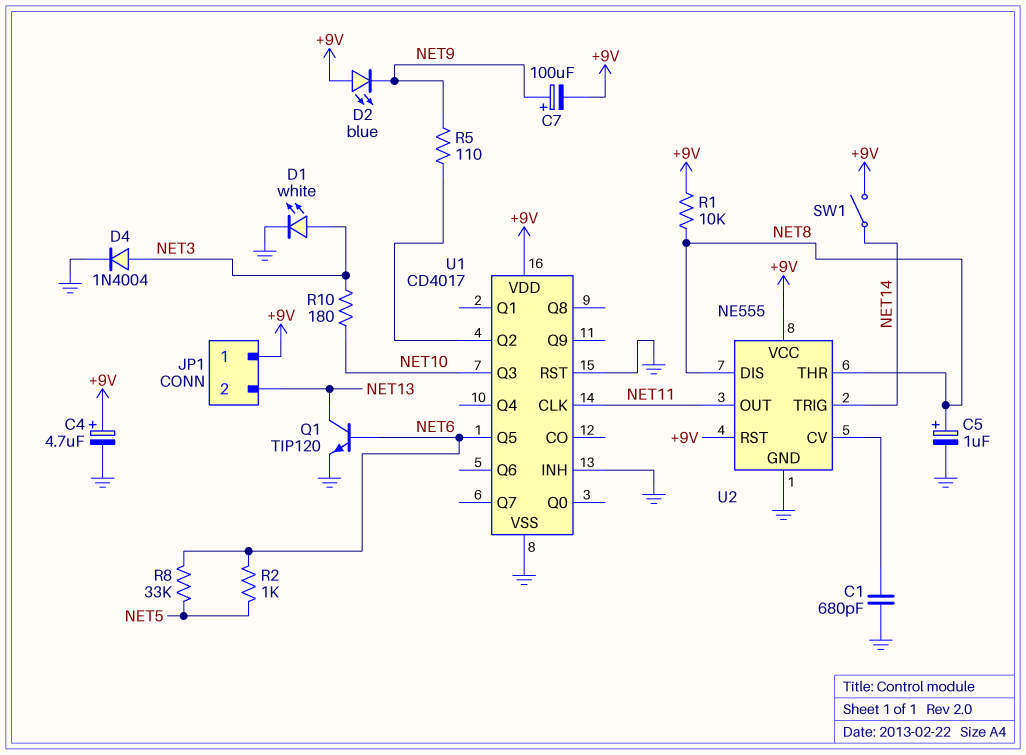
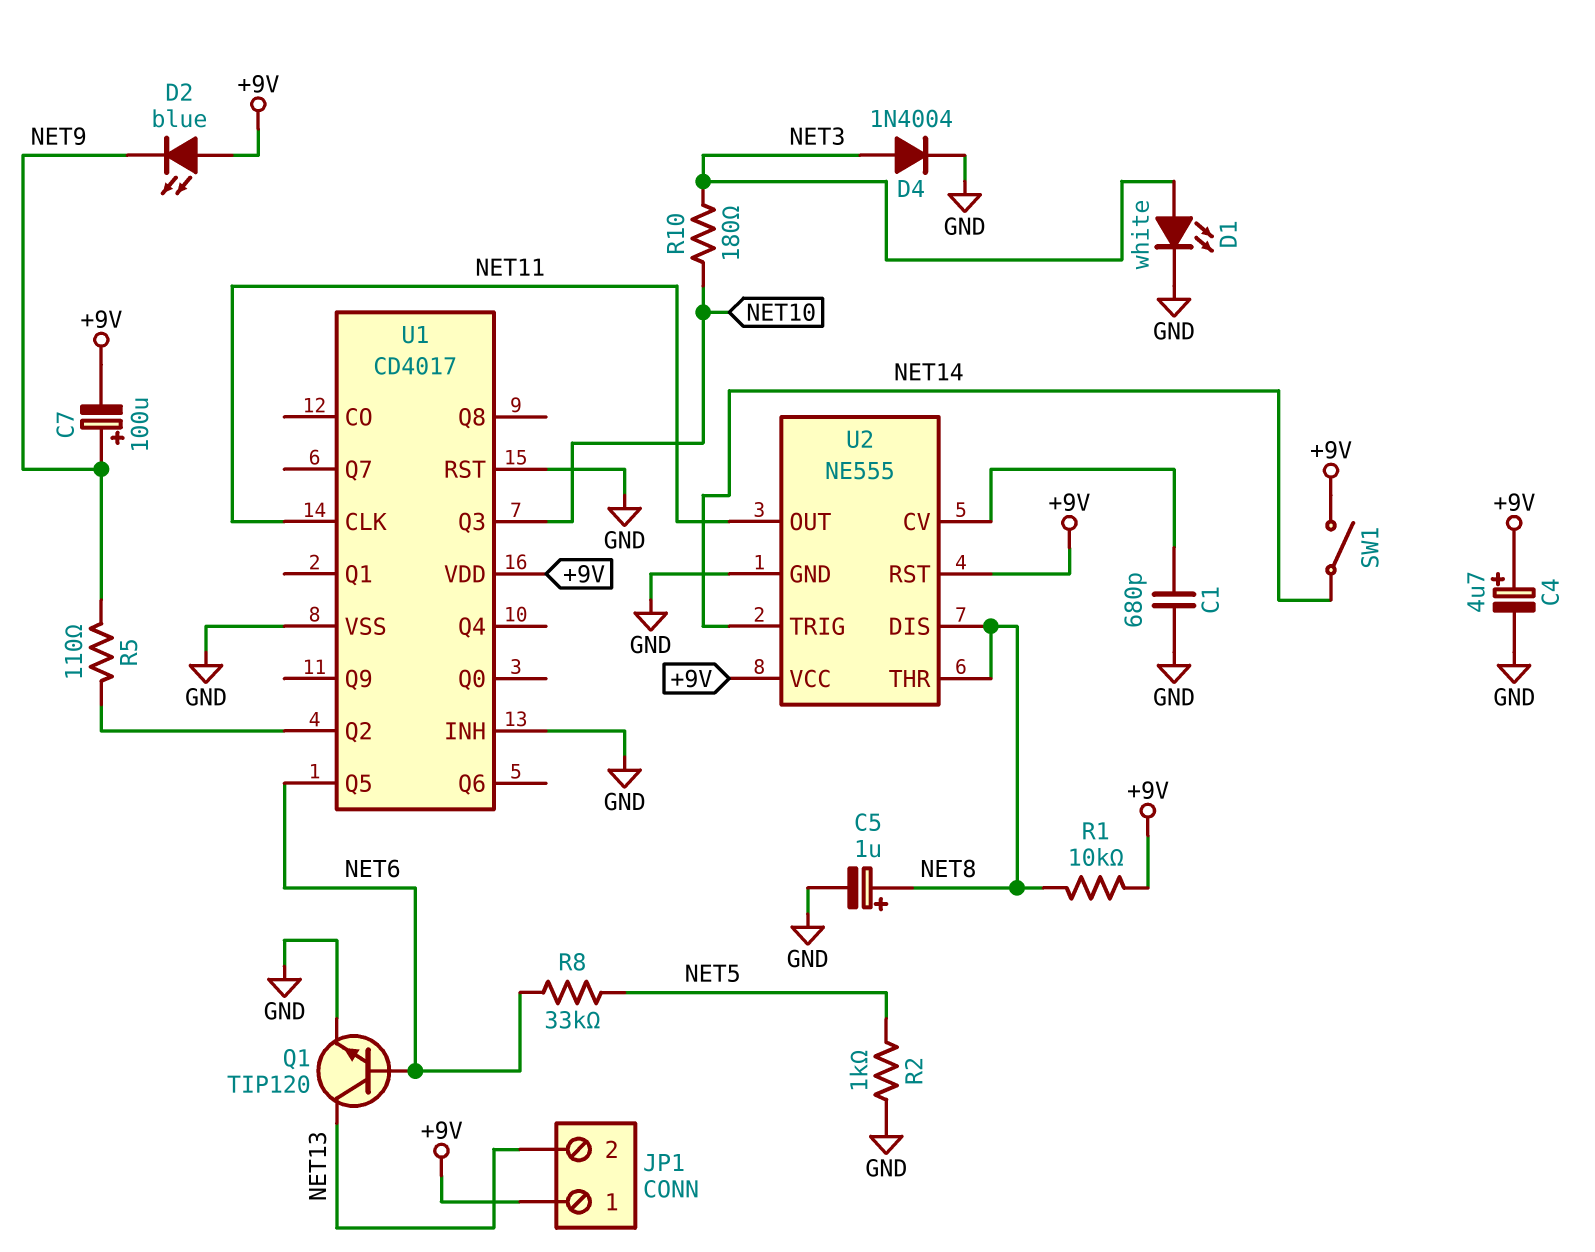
R2: 1k (NET5, NET6) -> 1k (GND, NET5)

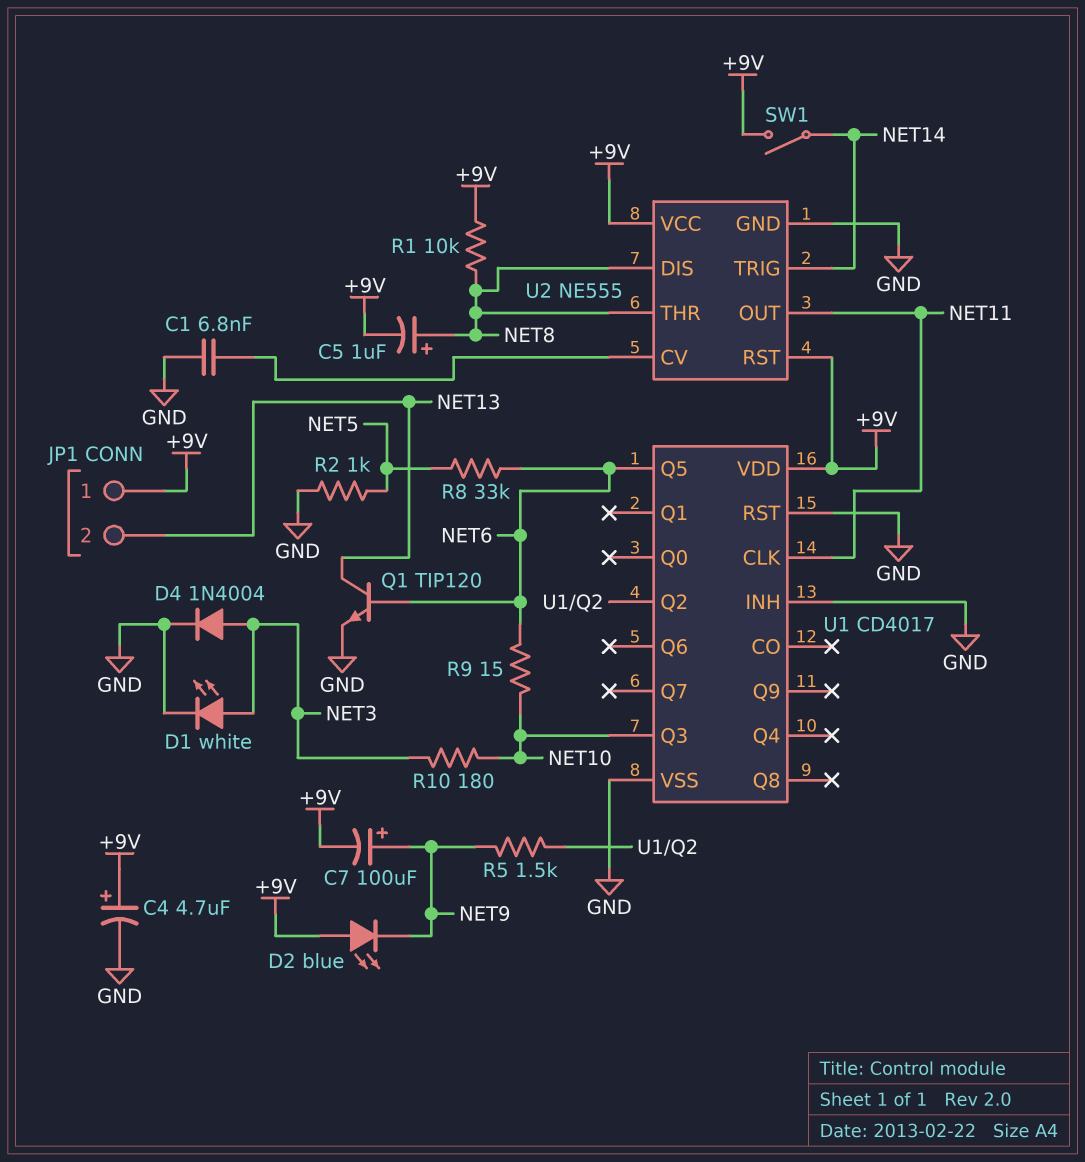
C1: 680pF (GND, U2/CV) -> 6.8nF (GND, U2/CV)
C5: 1uF (plus NET8, minus GND) -> 1uF (plus NET8, minus +9V)
R5: 110 (NET9, U1/Q2) -> 1.5k (NET9, U1/Q2)
R9: none -> 15 (NET6, NET10)

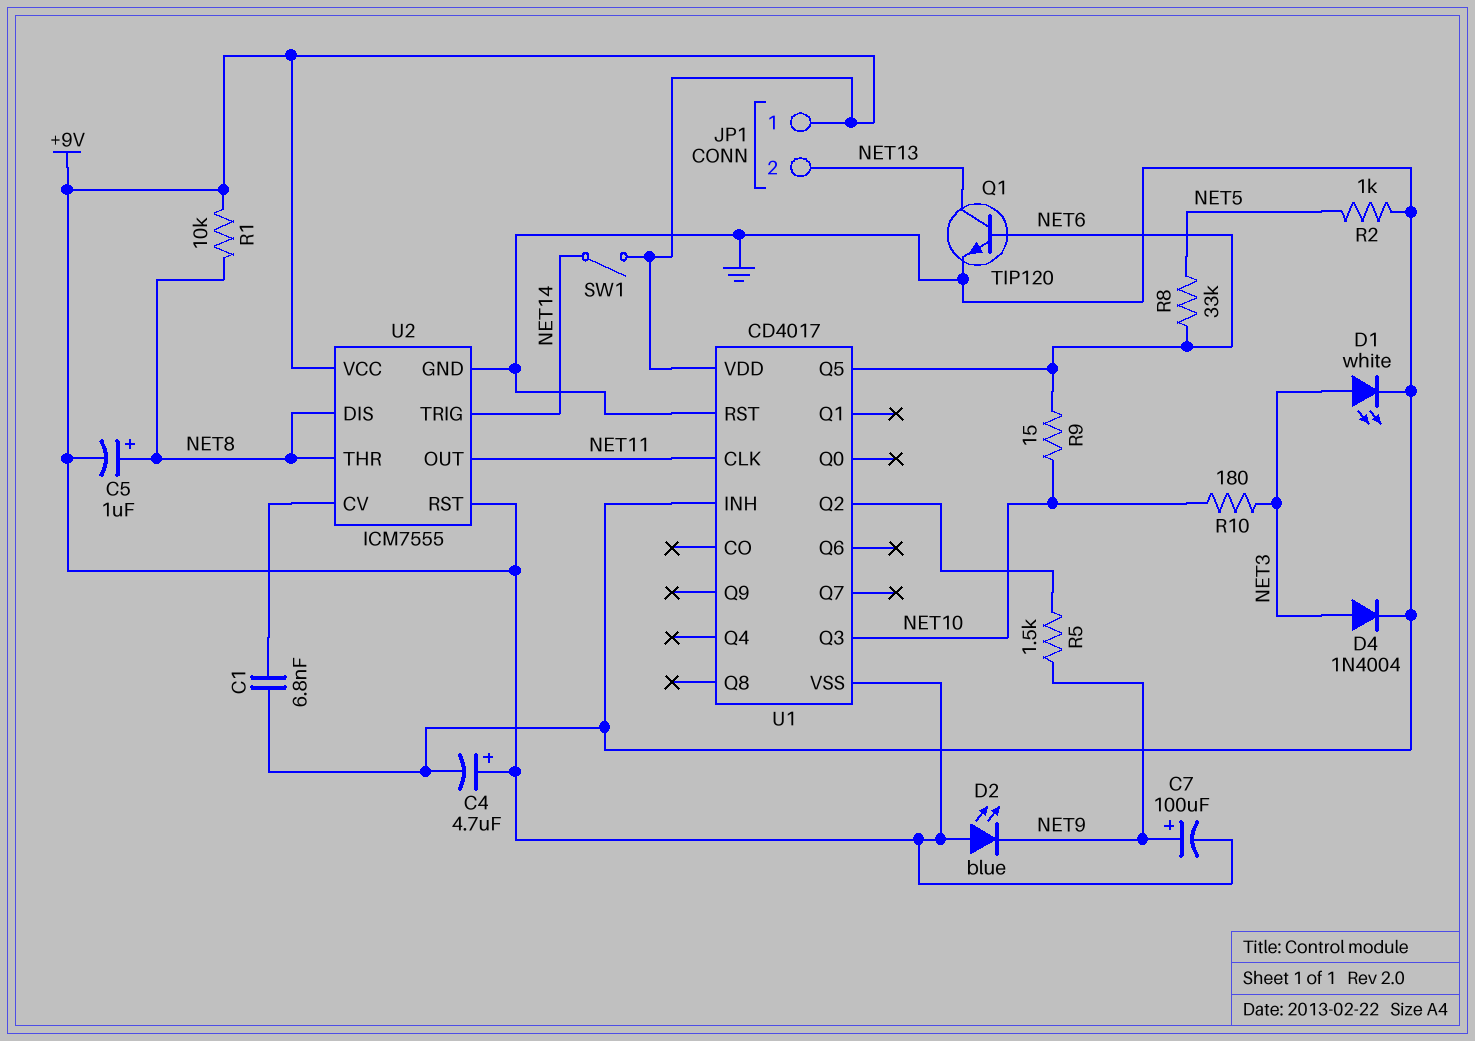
U1 pin VSS: GND -> +9V
U2: NE555 -> ICM7555

